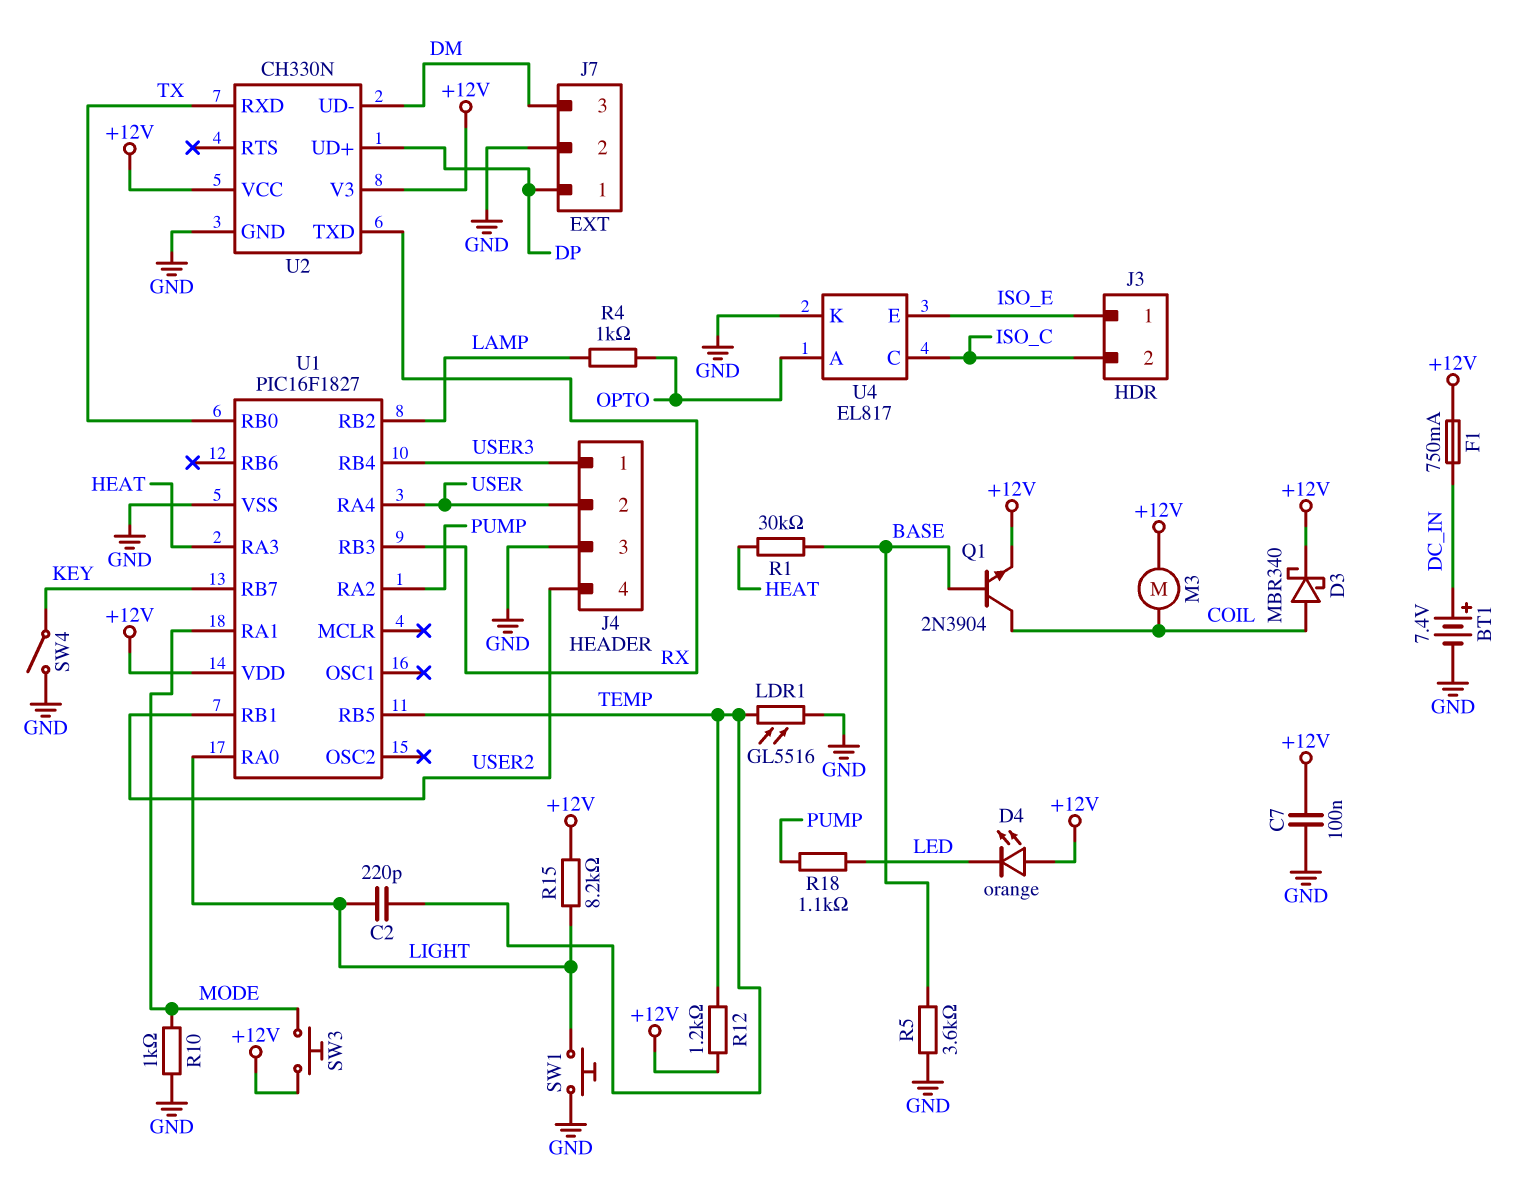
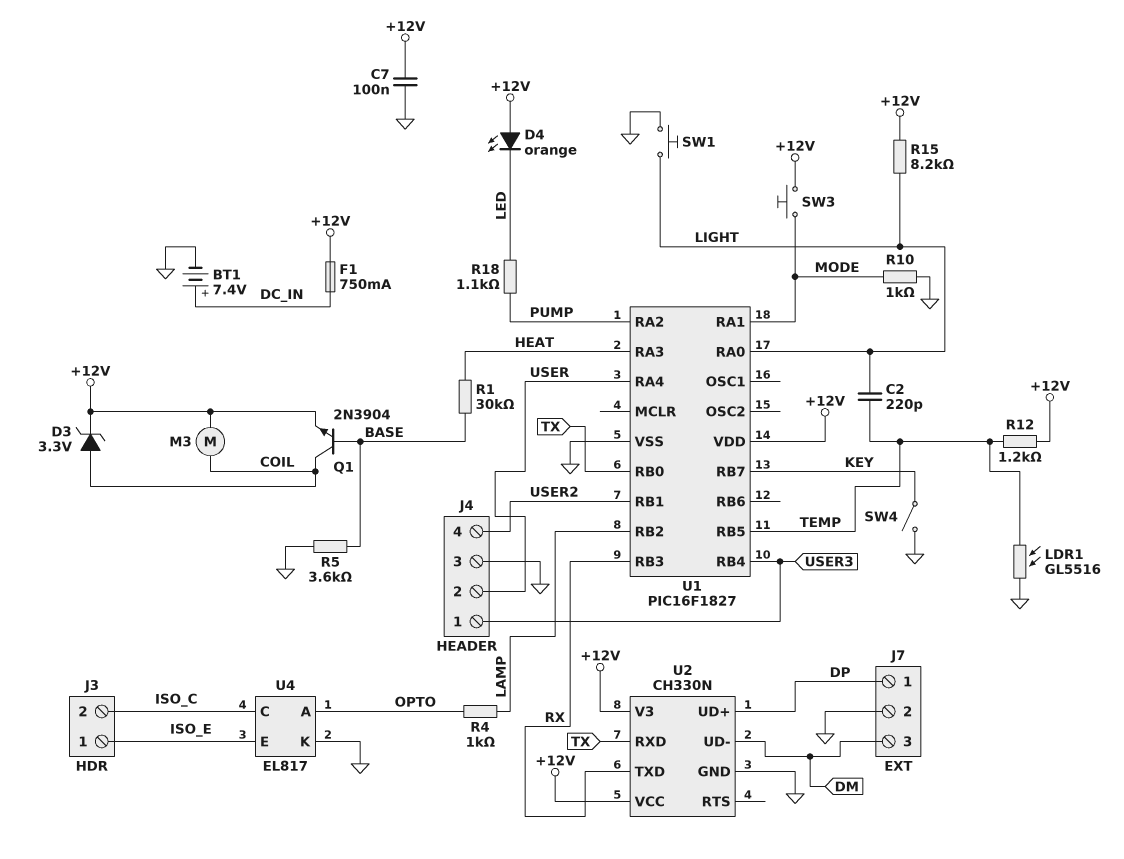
D3: schottky MBR340 (A COIL, K +12V) -> zener 3.3V (A COIL, K +12V)

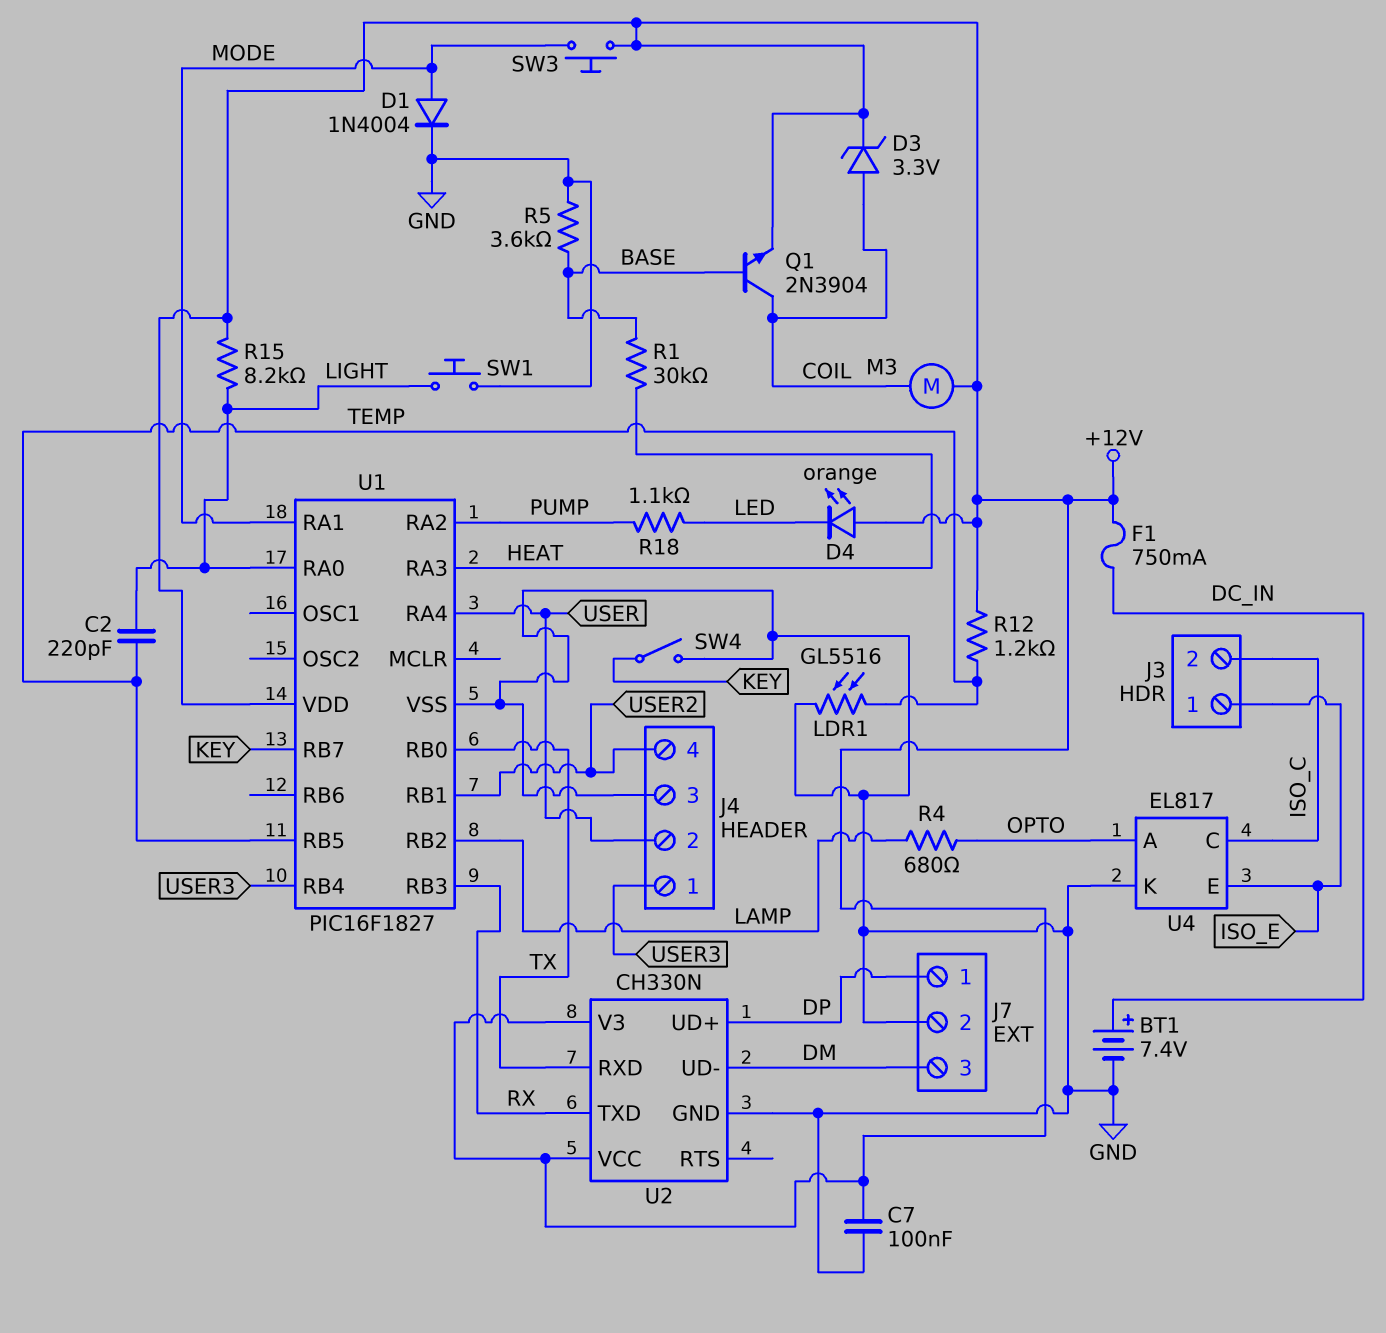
D1: none -> diode 1N4004 (A MODE, K GND)
R4: 1k (LAMP, OPTO) -> 680 (LAMP, OPTO)
R10: 1k (GND, MODE) -> none

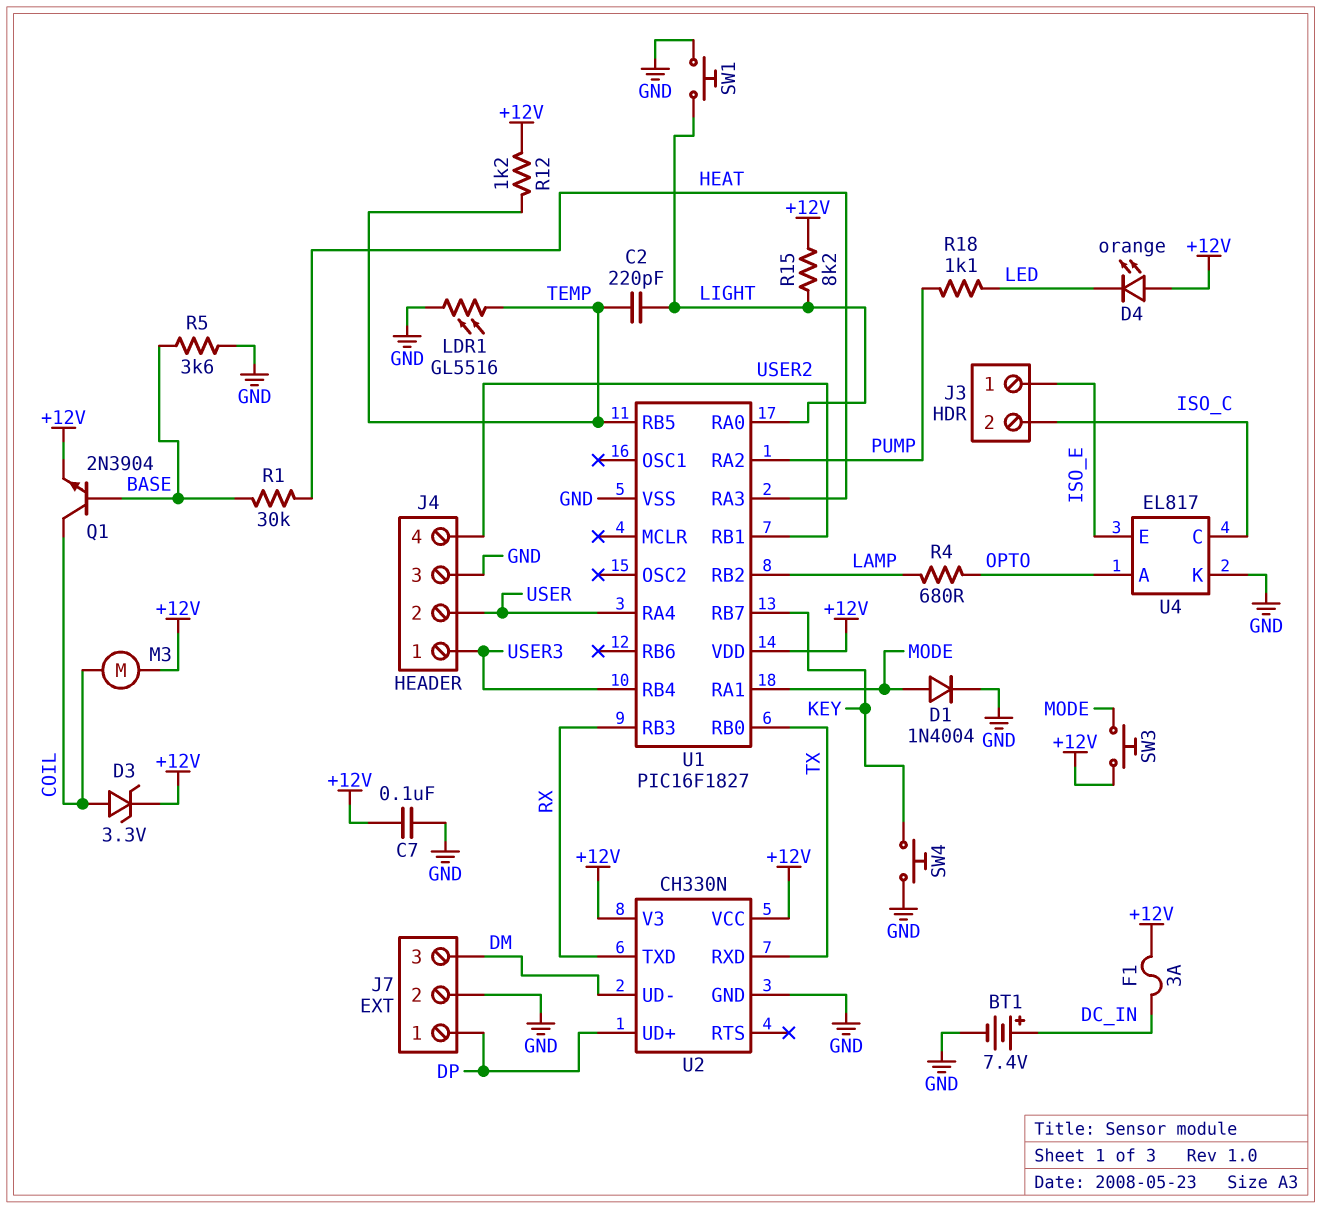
F1: 750mA (+12V, DC_IN) -> 3A (+12V, DC_IN)
SW4: switch (GND, KEY) -> button (GND, KEY)

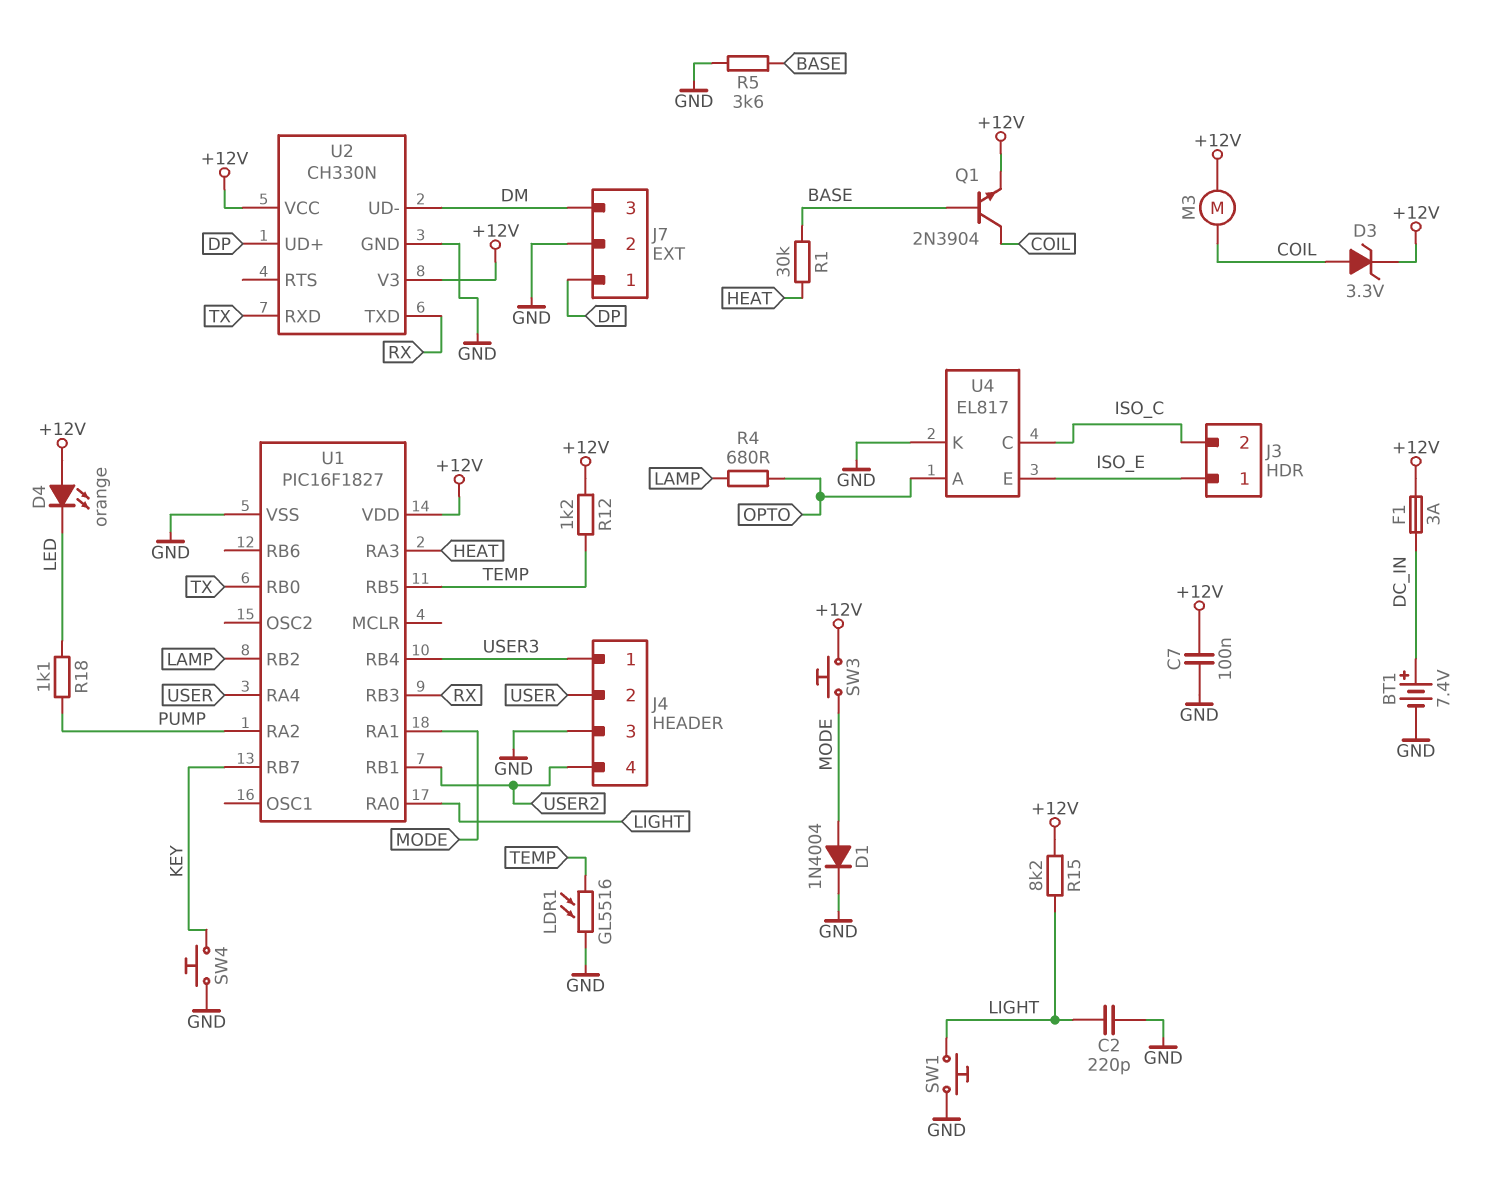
C2: 220pF (LIGHT, TEMP) -> 220pF (GND, LIGHT)

